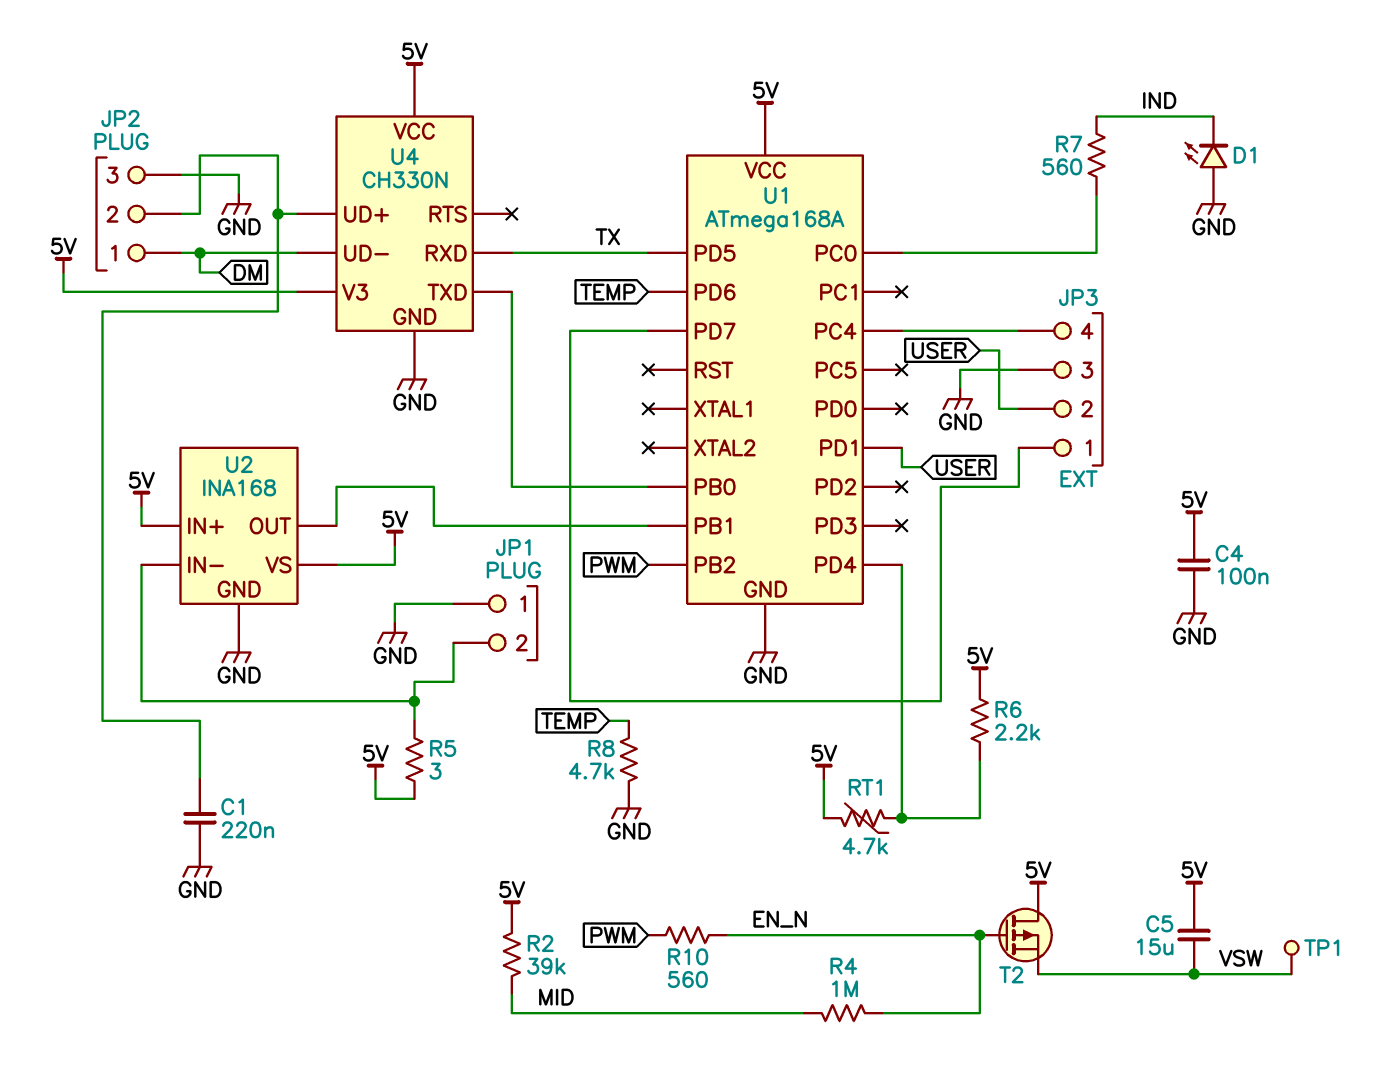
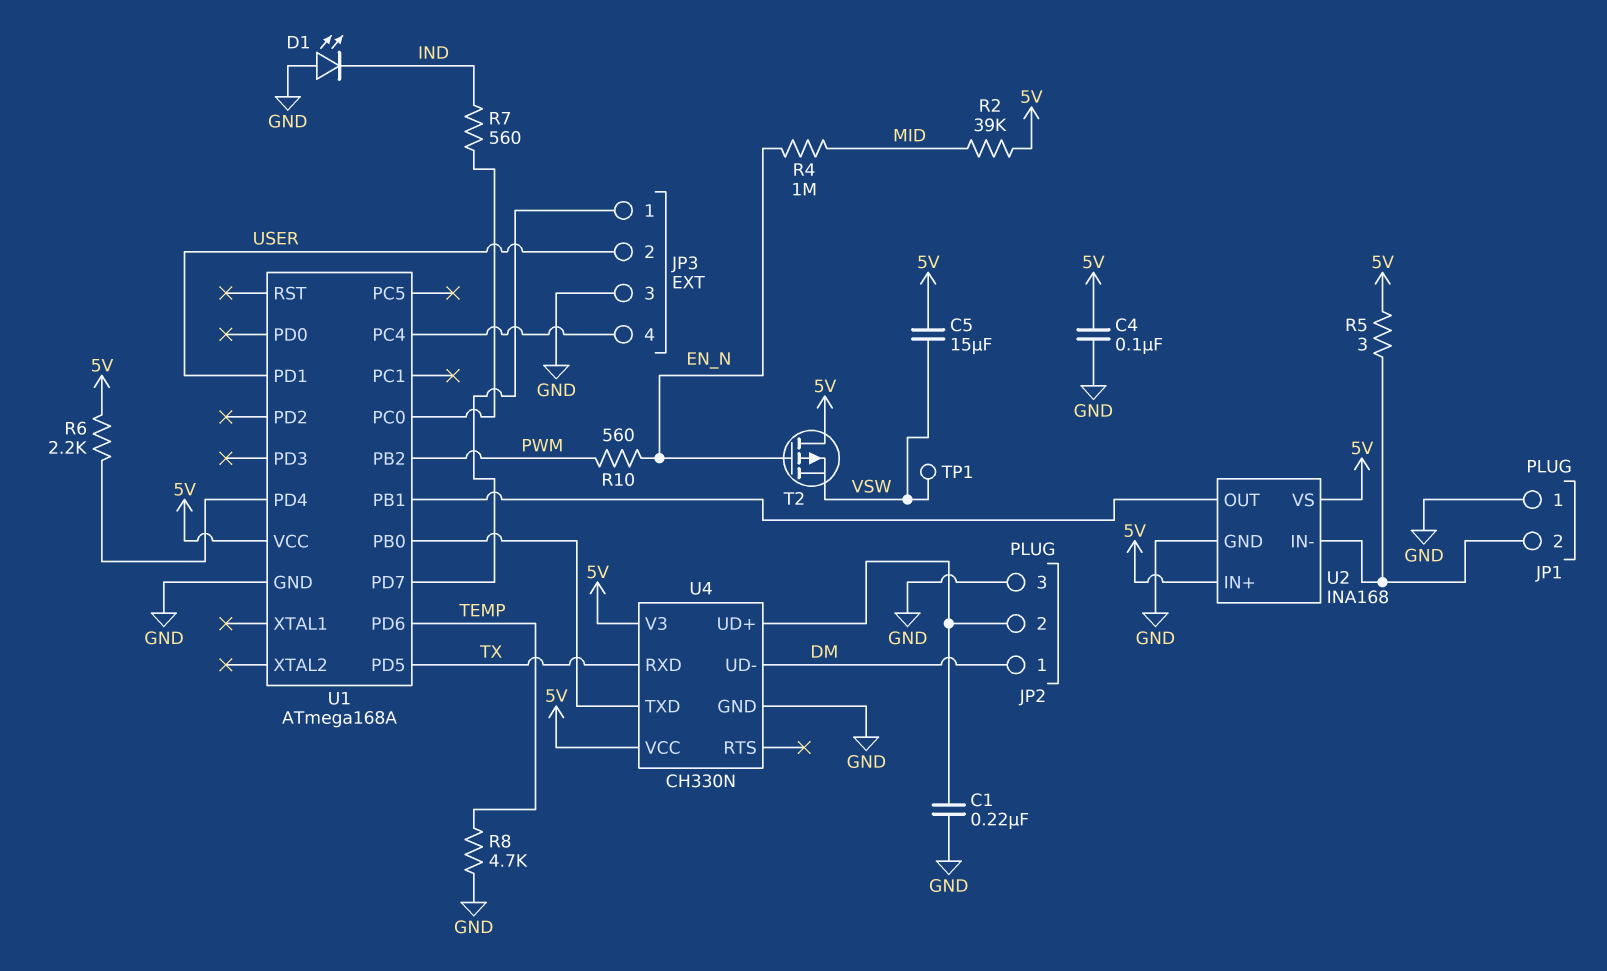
RT1: 4.7k (5V, U1/PD4) -> none

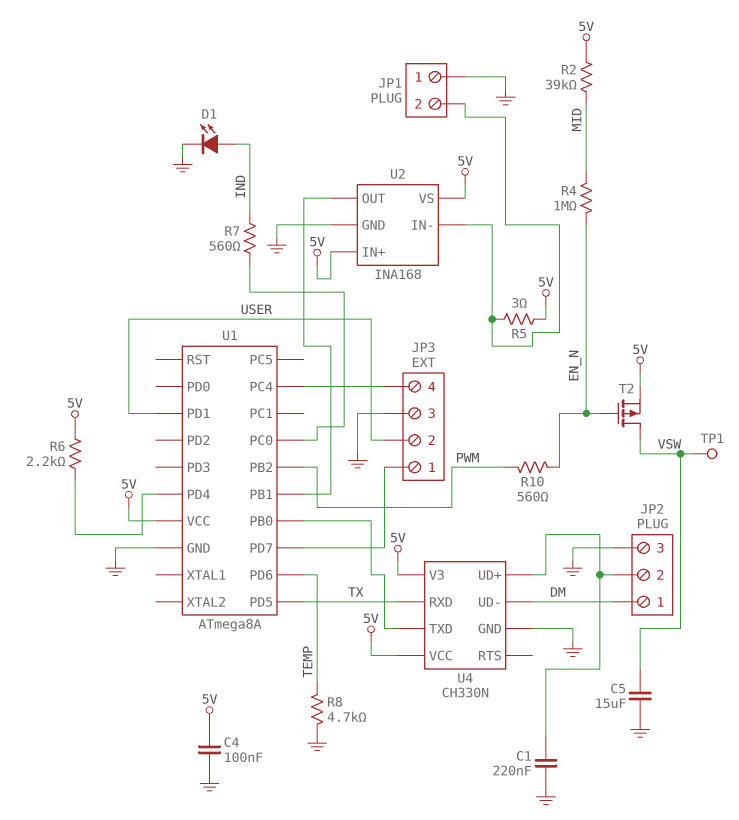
C5: 15uF (5V, VSW) -> 15uF (GND, VSW)
D1: LED (A GND, K IND) -> LED (A IND, K GND)
T2: PMOS (G EN_N, D 5V, S VSW) -> PMOS (G EN_N, D VSW, S 5V)
U1: ATmega168A -> ATmega8A

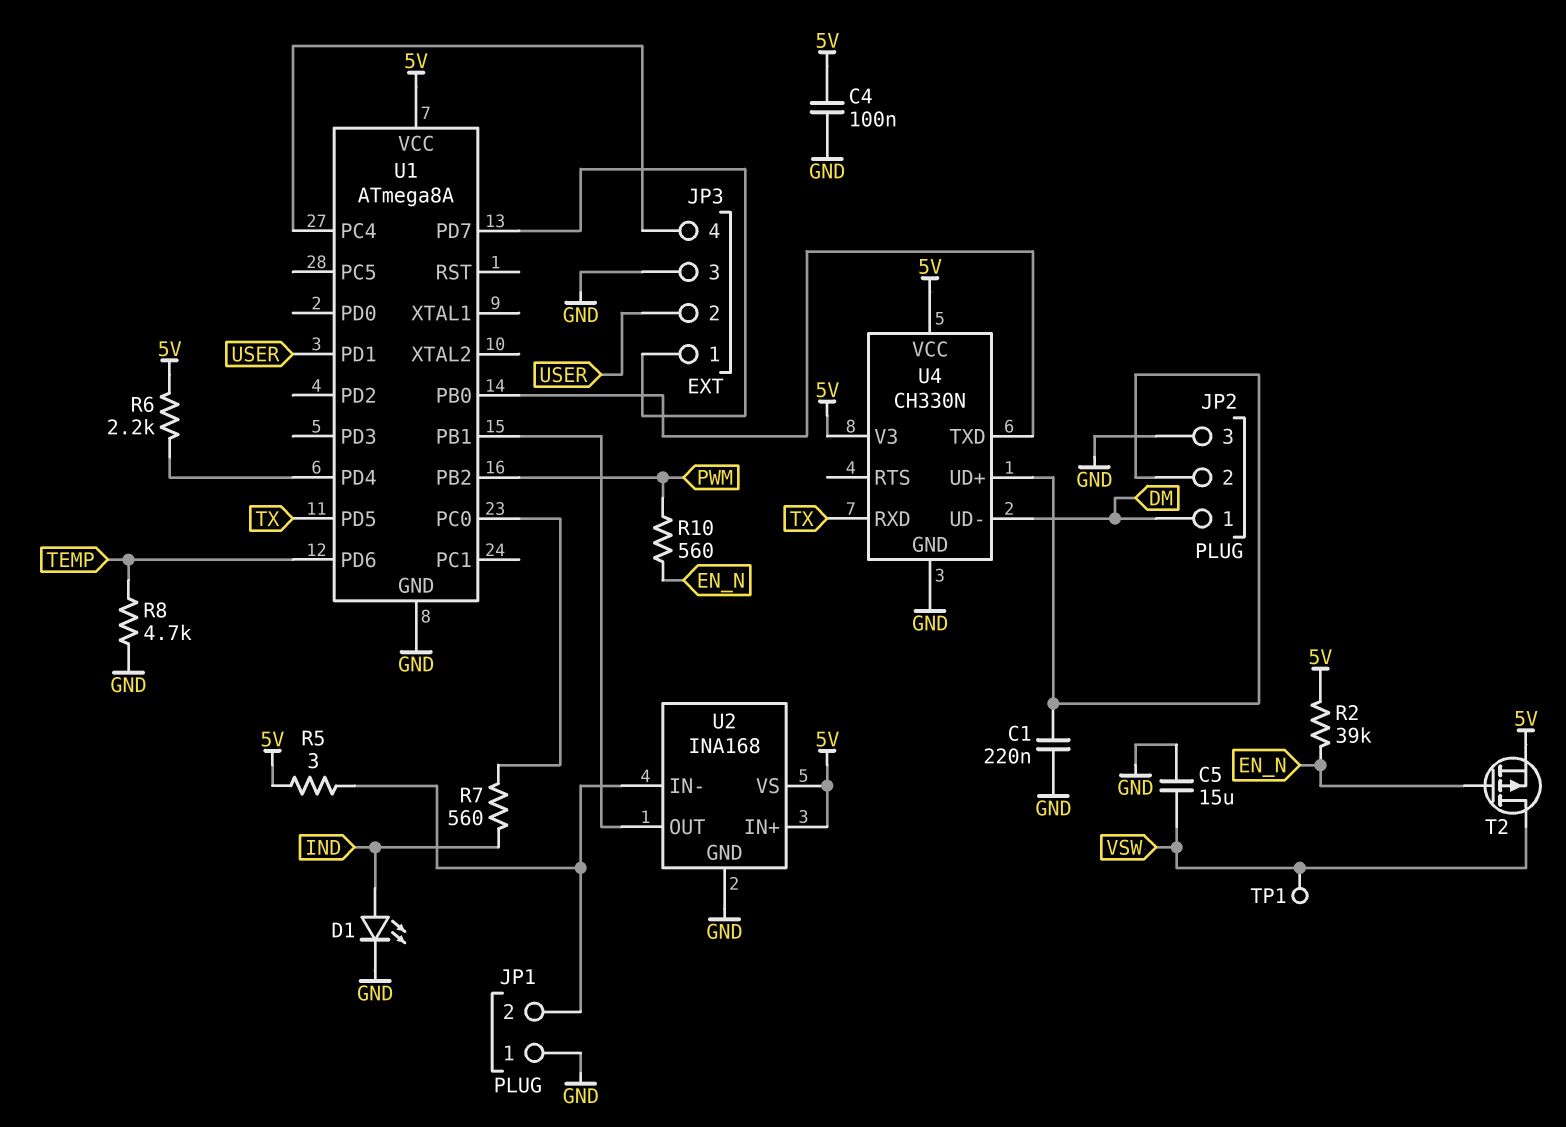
R2: 39k (5V, MID) -> 39k (5V, EN_N)
R4: 1M (EN_N, MID) -> none

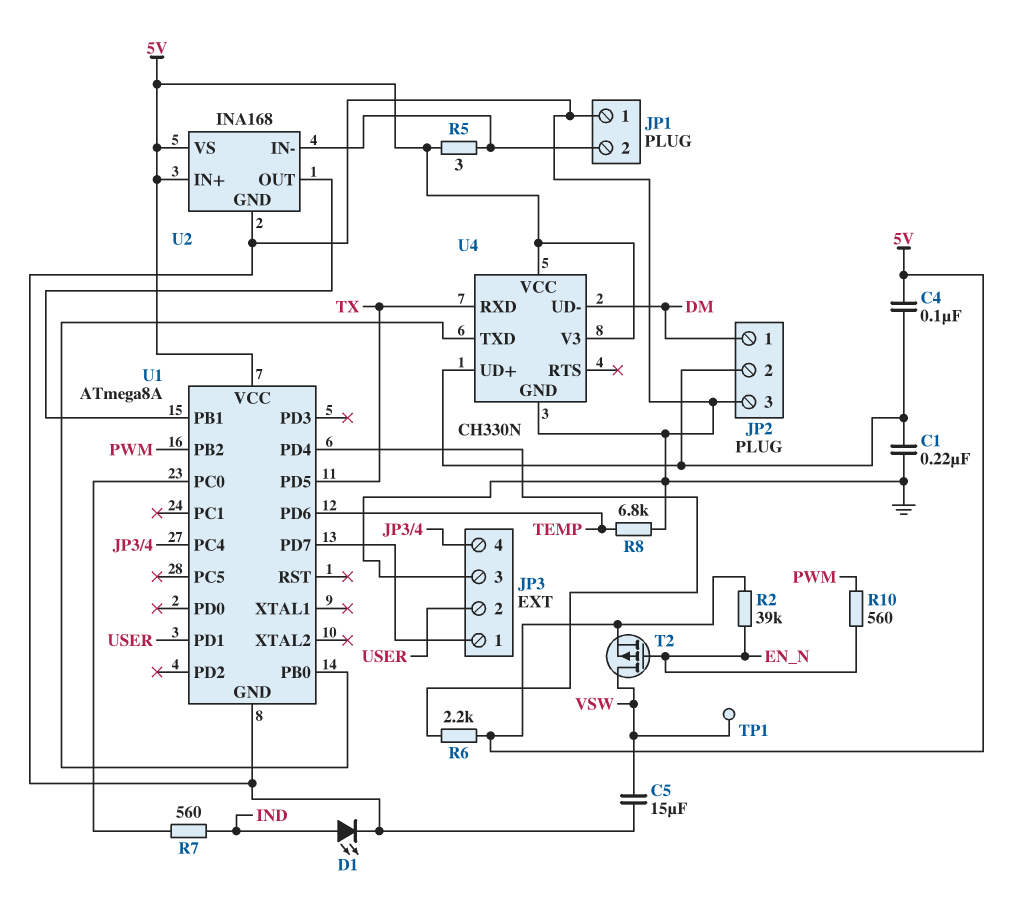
C4: 100nF (5V, GND) -> 100nF (5V, JP2/2)
R8: 4.7k (GND, TEMP) -> 6.8k (GND, TEMP)

